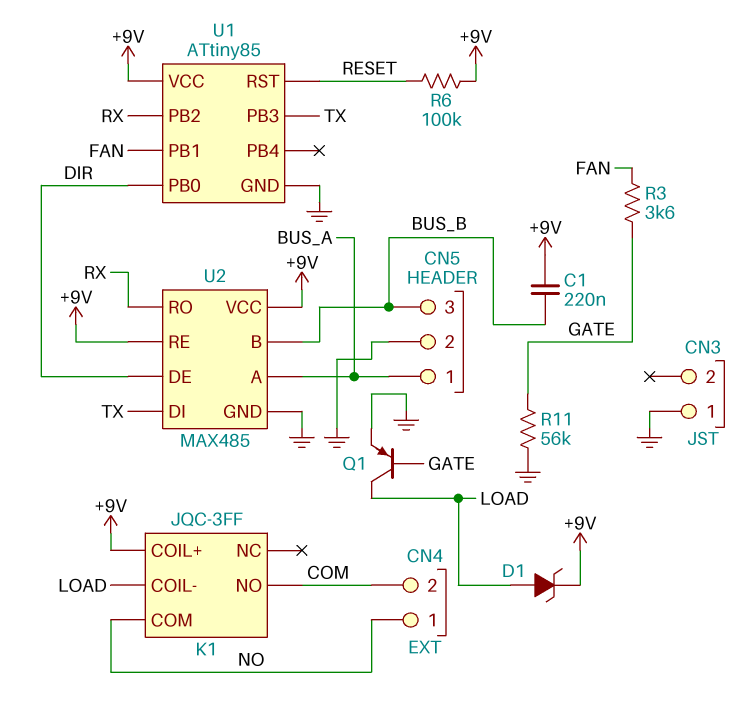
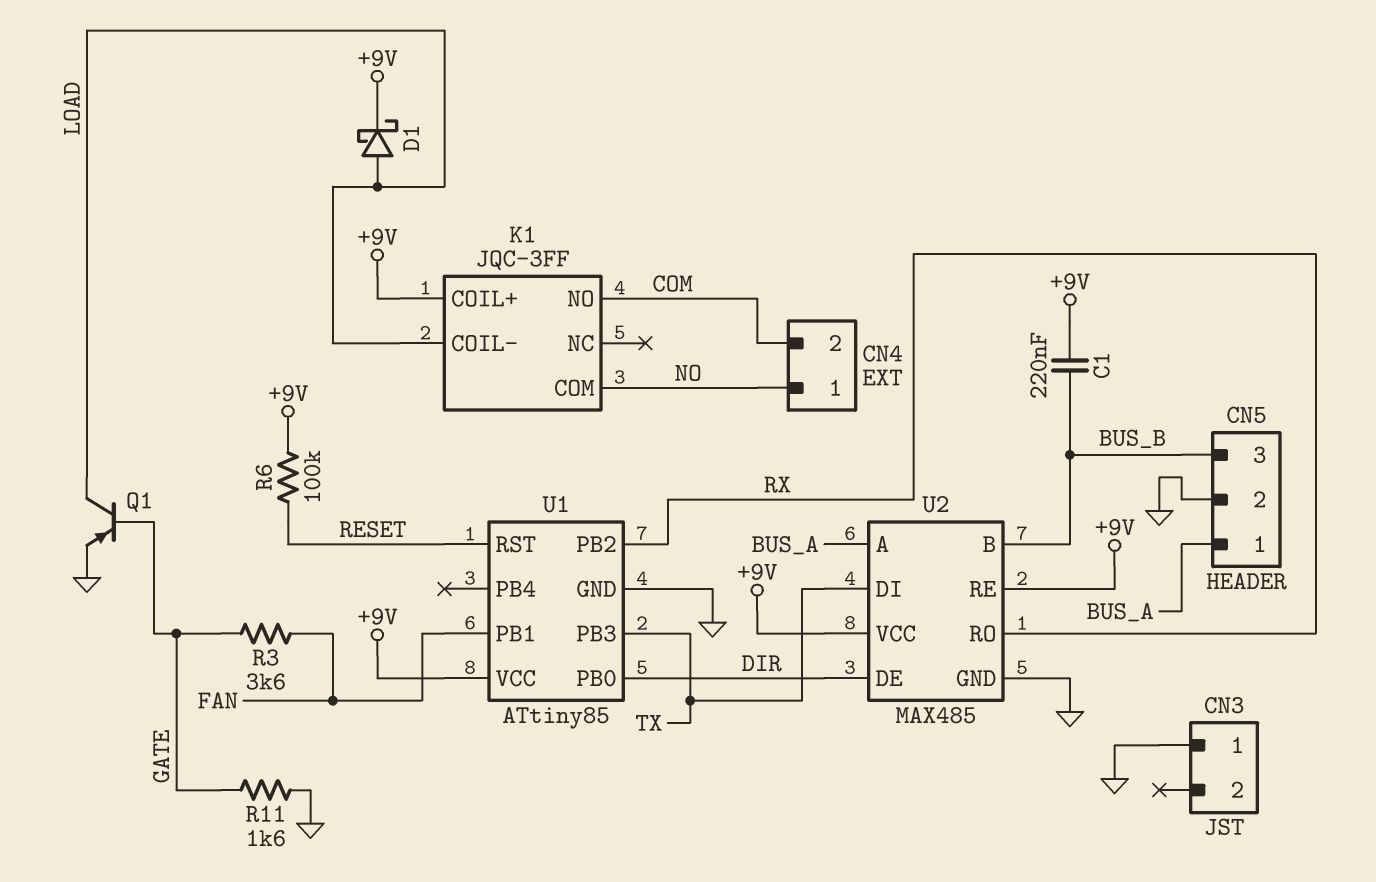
D1: zener (A LOAD, K +9V) -> schottky (A LOAD, K +9V)
R11: 56k (GATE, GND) -> 1.6k (GATE, GND)

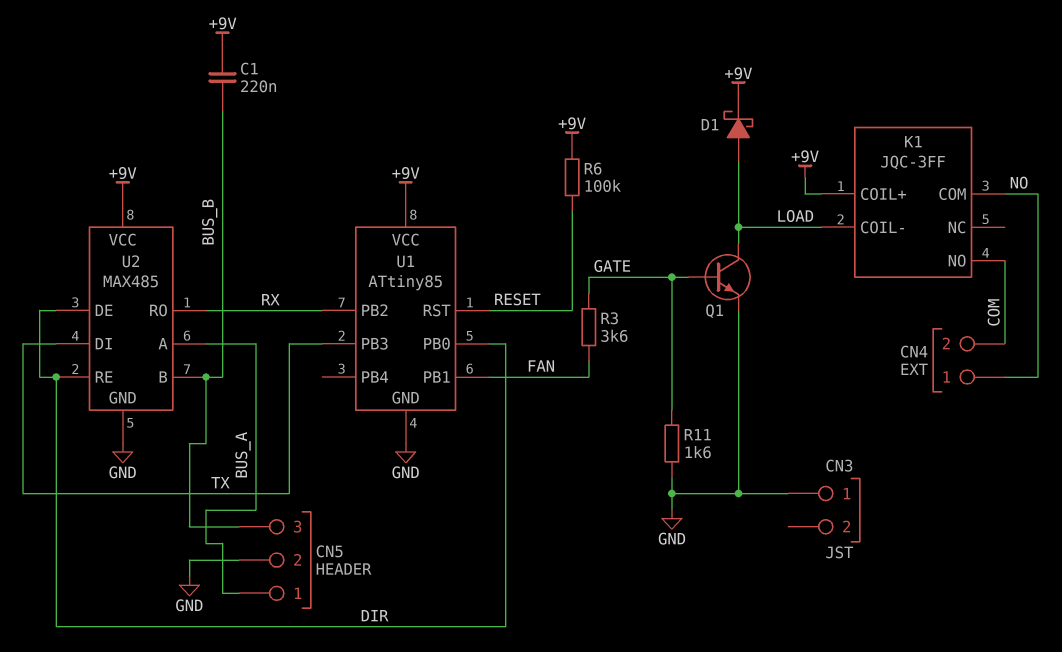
Q1: PNP (B GATE, C LOAD, E GND) -> NPN (B GATE, C LOAD, E GND)
U2 pin RE: +9V -> DIR

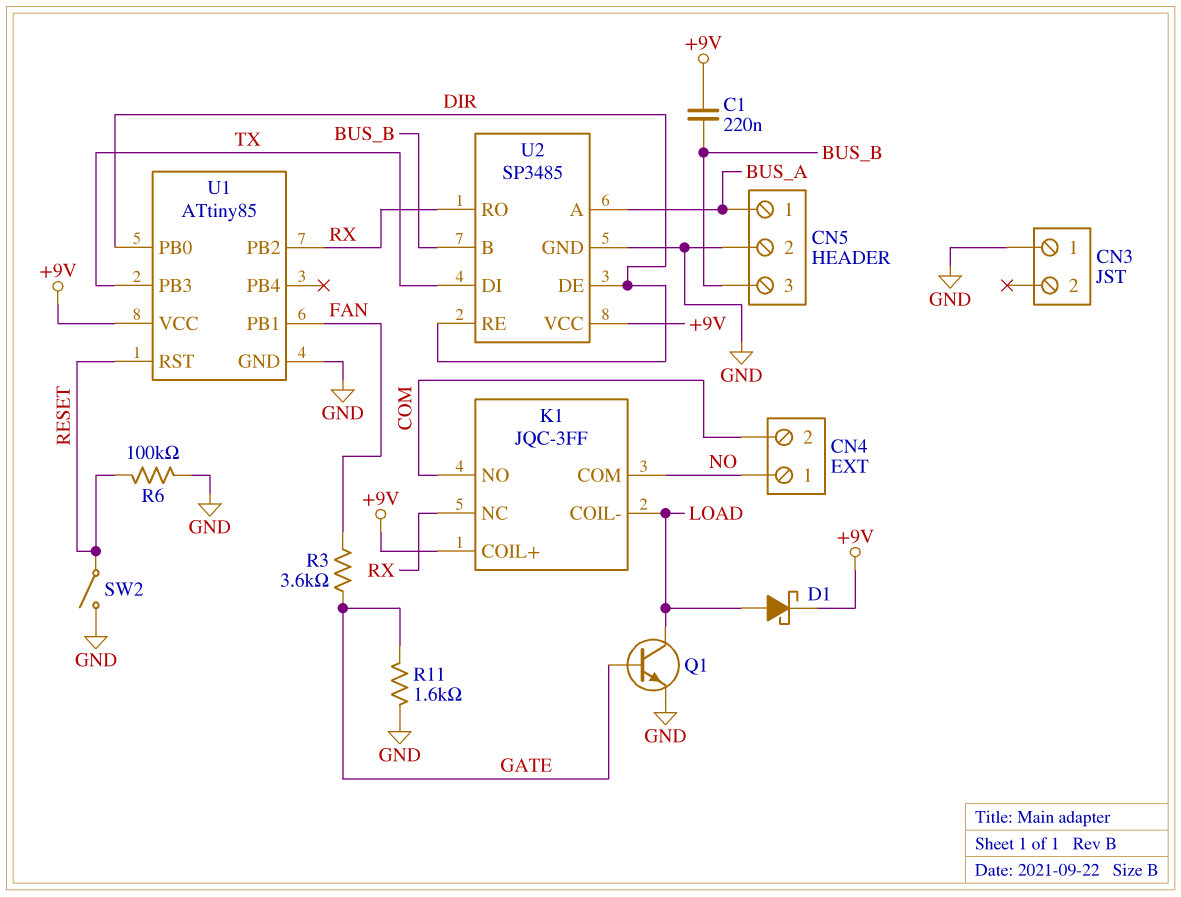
K1 pin NC: none -> RX
R6: 100k (+9V, RESET) -> 100k (GND, RESET)
SW2: none -> switch (GND, RESET)
U2: MAX485 -> SP3485

